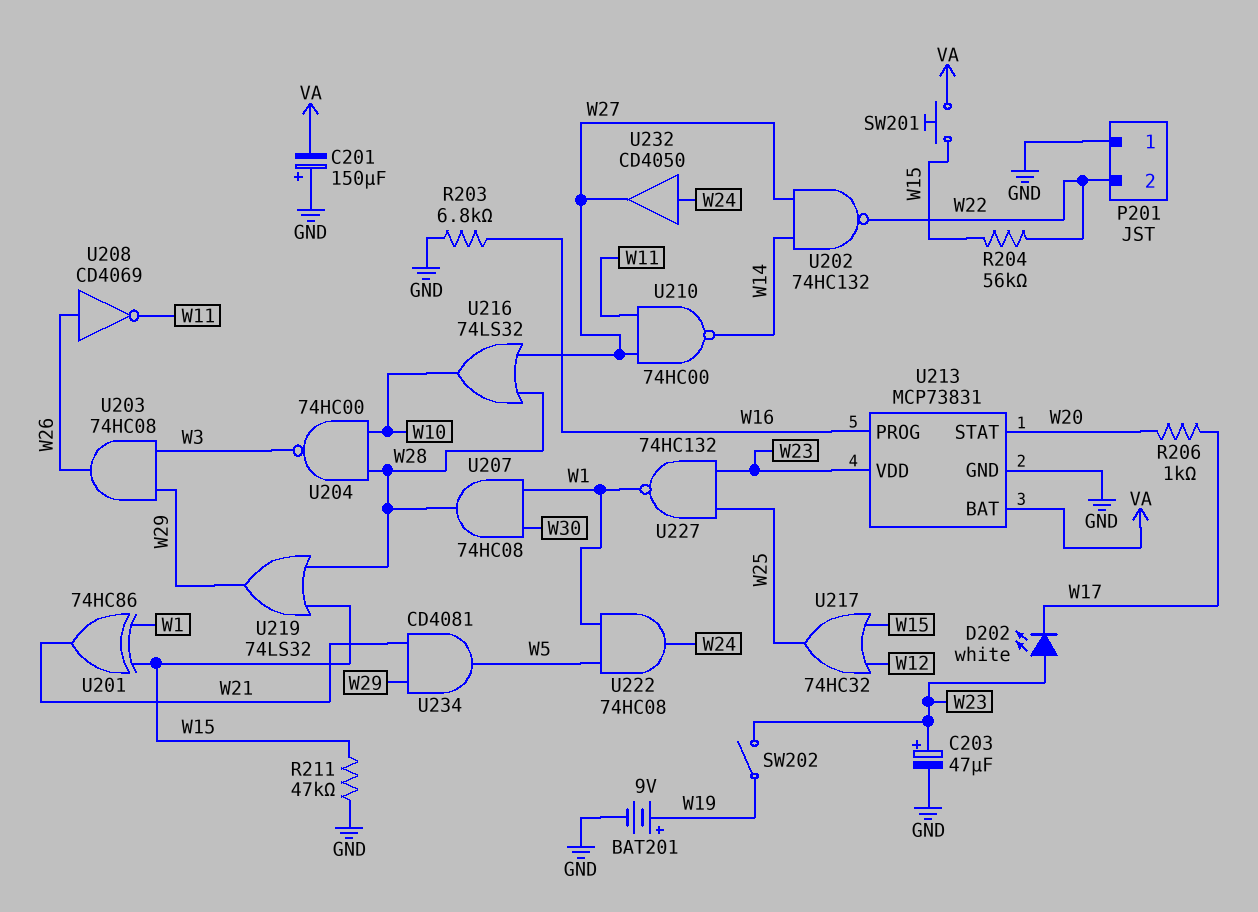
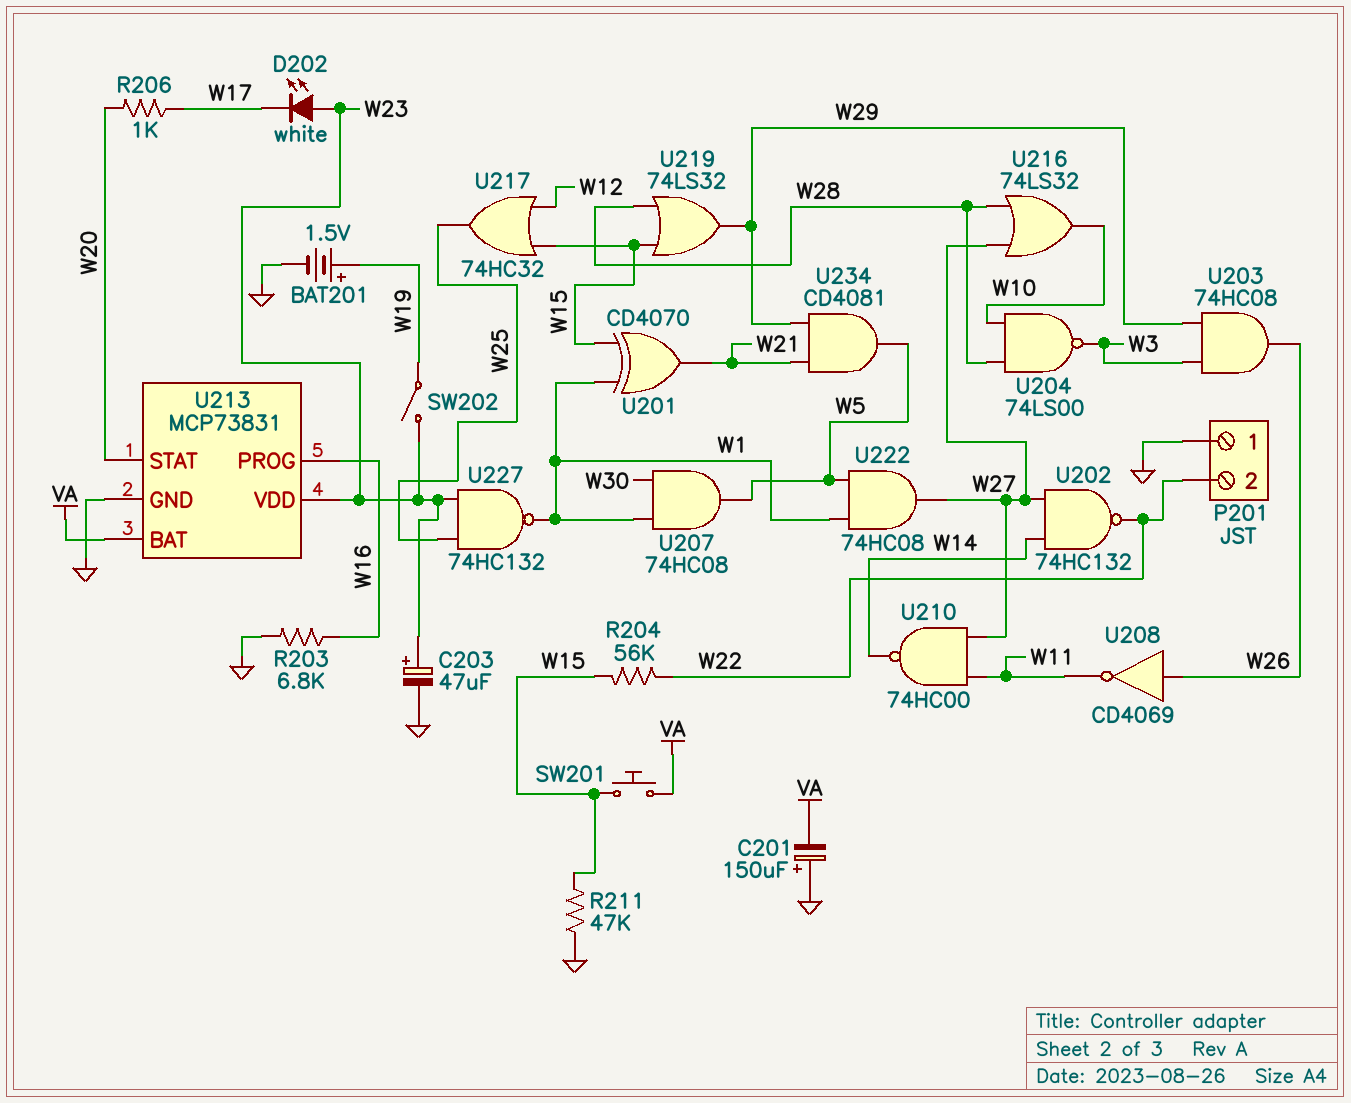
BAT201: 9V (plus W19, minus GND) -> 1.5V (plus W19, minus GND)
U201: XOR 74HC86 (in W1, in W15, out W21) -> XOR CD4070 (in W1, in W15, out W21)
U204: NAND 74HC00 (in W10, in W28, out W3) -> NAND 74LS00 (in W10, in W28, out W3)
U207: AND 74HC08 (in W1, in W30, out W28) -> AND 74HC08 (in W1, in W30, out W5)
U222: AND 74HC08 (in W1, in W5, out W24) -> AND 74HC08 (in W1, in W5, out W27)
U232: buffer CD4050 (in W24, out W27) -> none

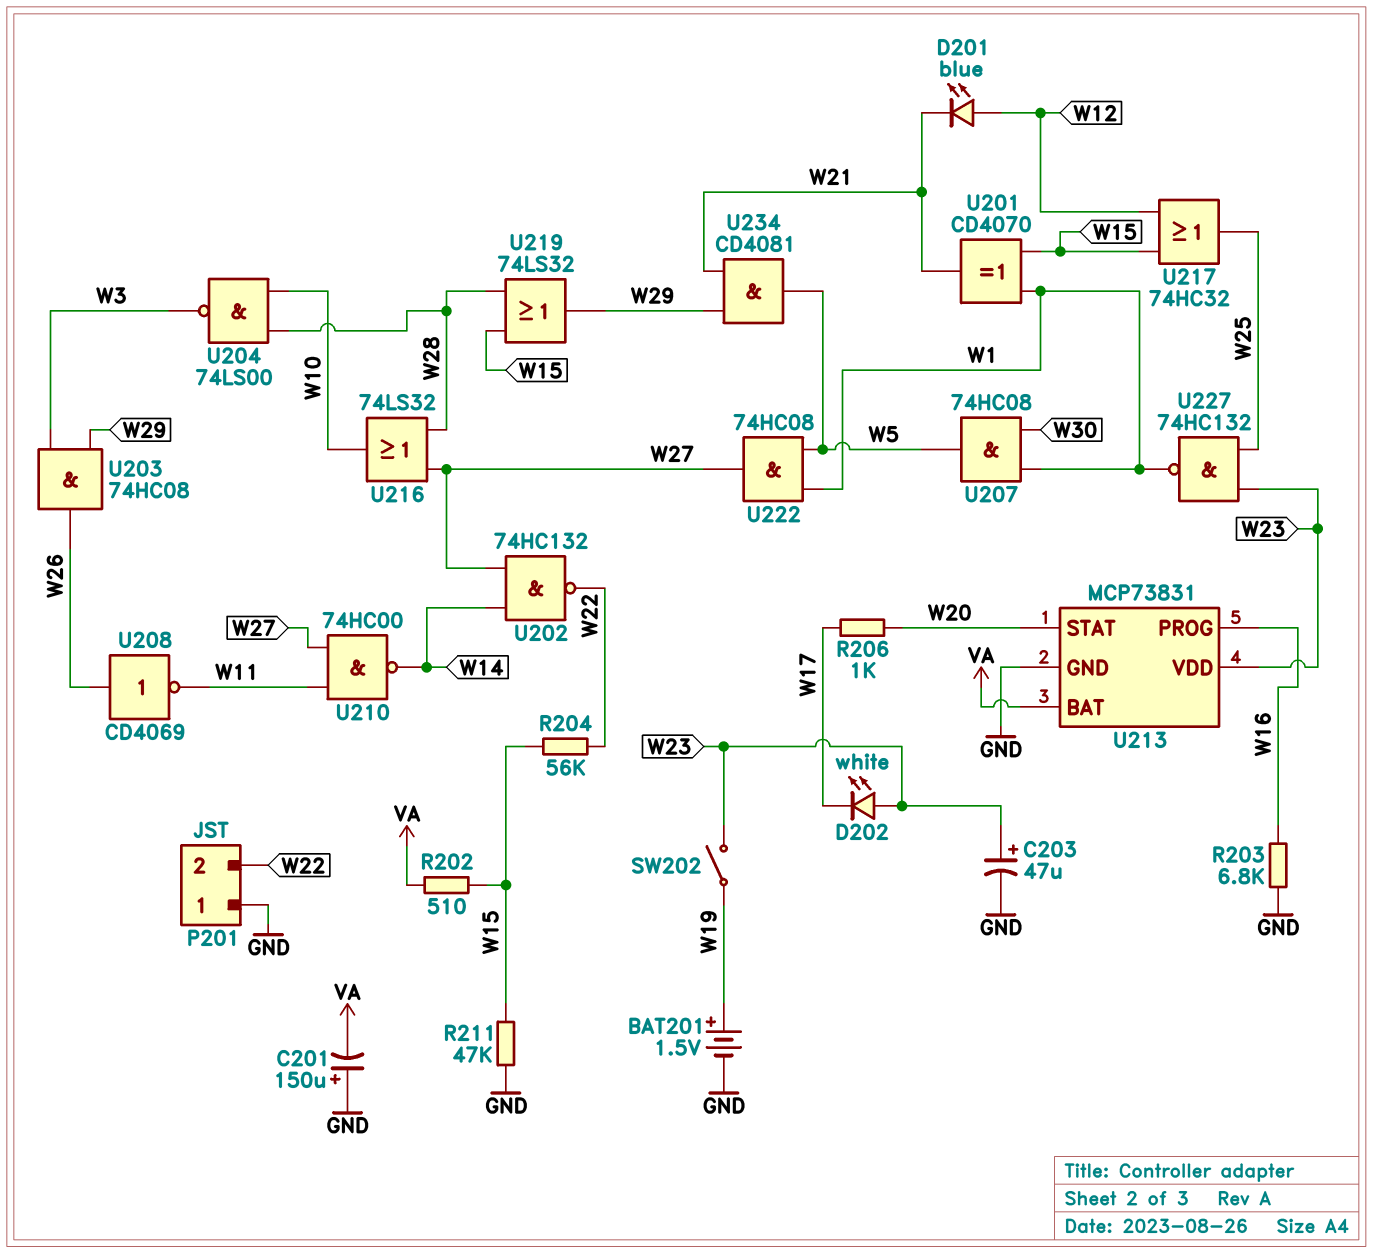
D201: none -> LED blue (A W12, K W21)
R202: none -> 510 (VA, W15)
SW201: button (VA, W15) -> none

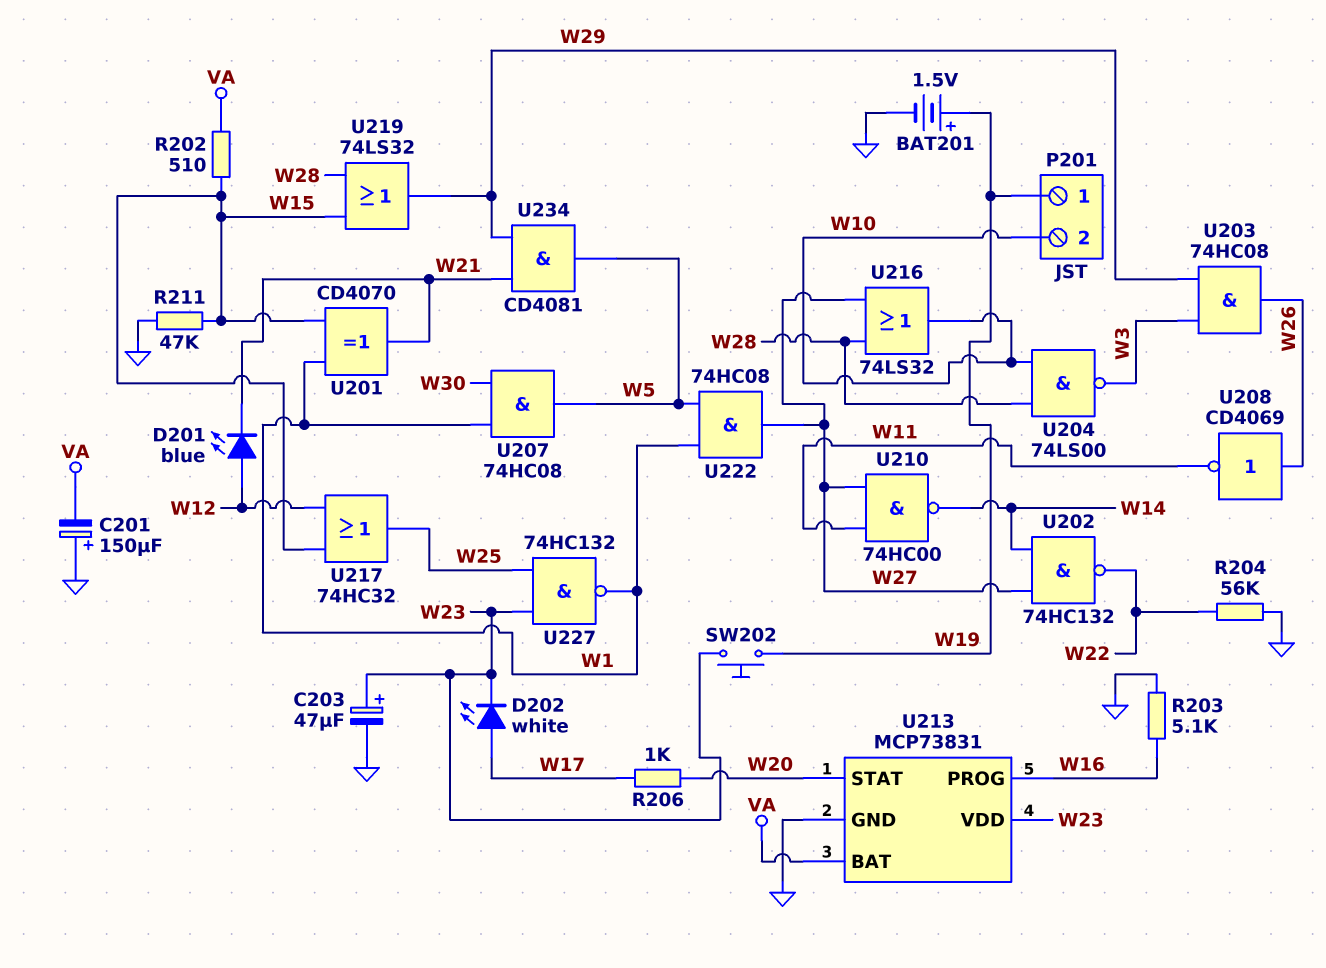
D202: LED white (A W23, K W17) -> LED white (A W17, K W23)
P201 pin 1: GND -> W19
P201 pin 2: W22 -> W10
R203: 6.8k (GND, W16) -> 5.1k (GND, W16)
R204: 56k (W15, W22) -> 56k (GND, W22)
SW202: switch (W19, W23) -> button (W19, W23)

